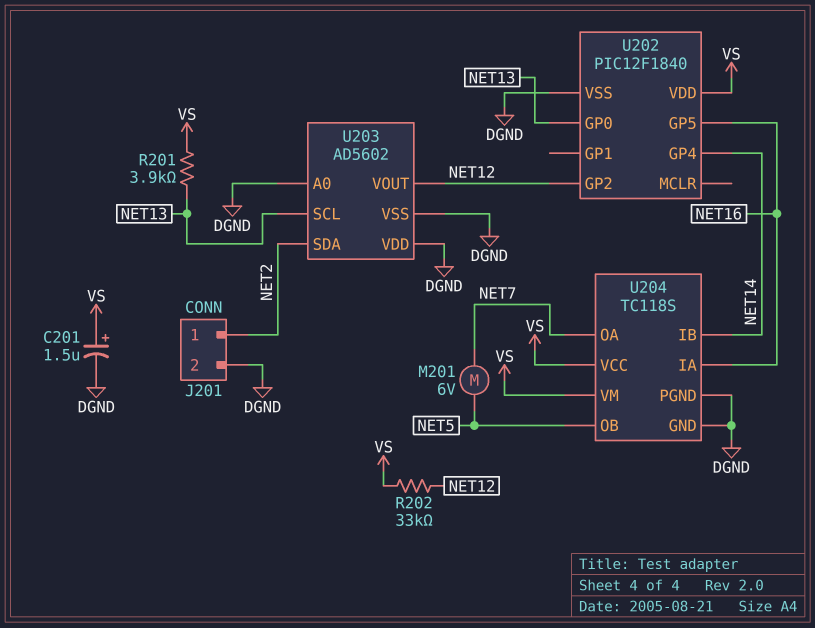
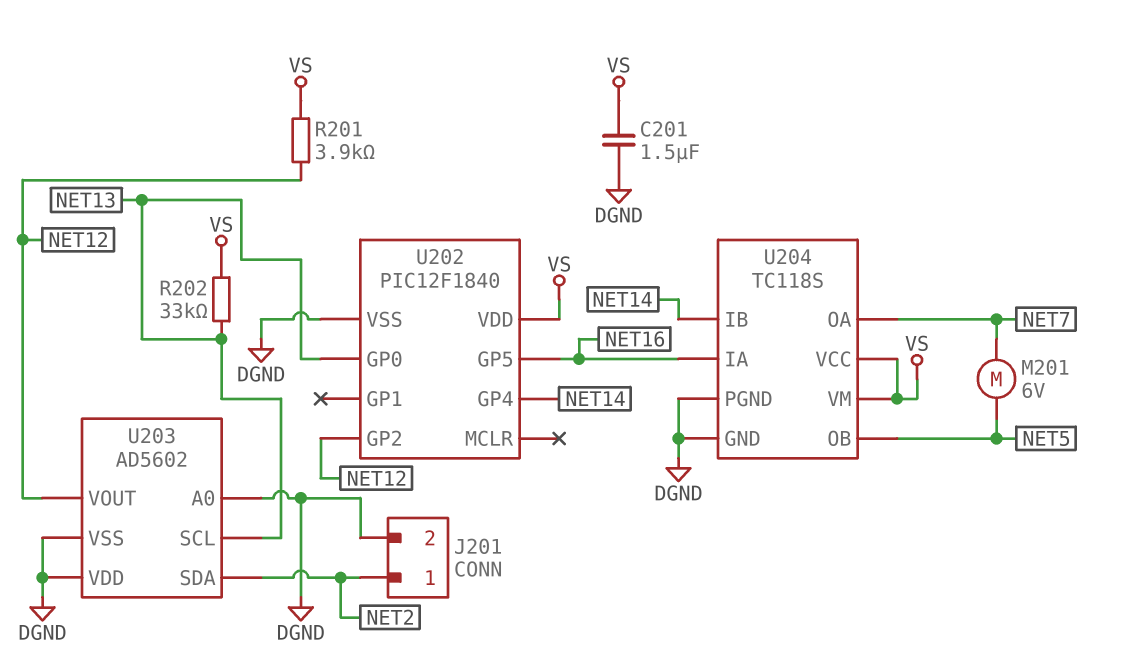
C201: 1.5uF (plus VS, minus DGND) -> 1.5uF (DGND, VS)
R201: 3.9k (NET13, VS) -> 3.9k (NET12, VS)
R202: 33k (NET12, VS) -> 33k (NET13, VS)

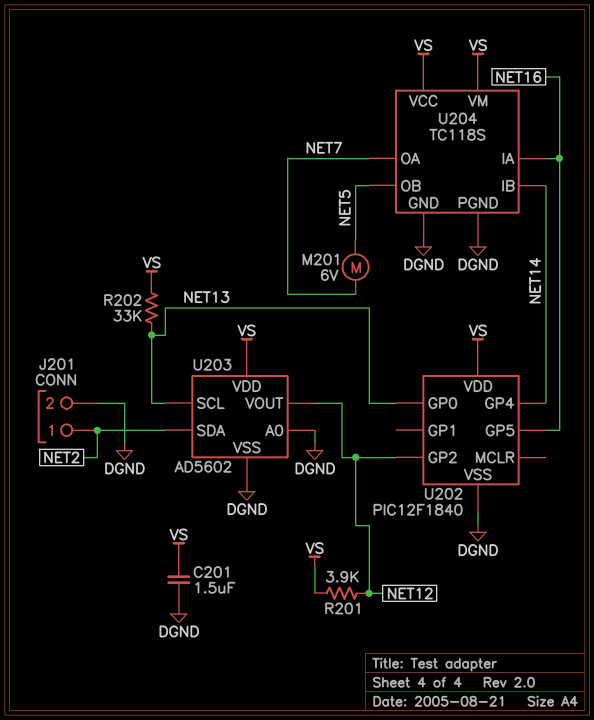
U203 pin VDD: DGND -> VS

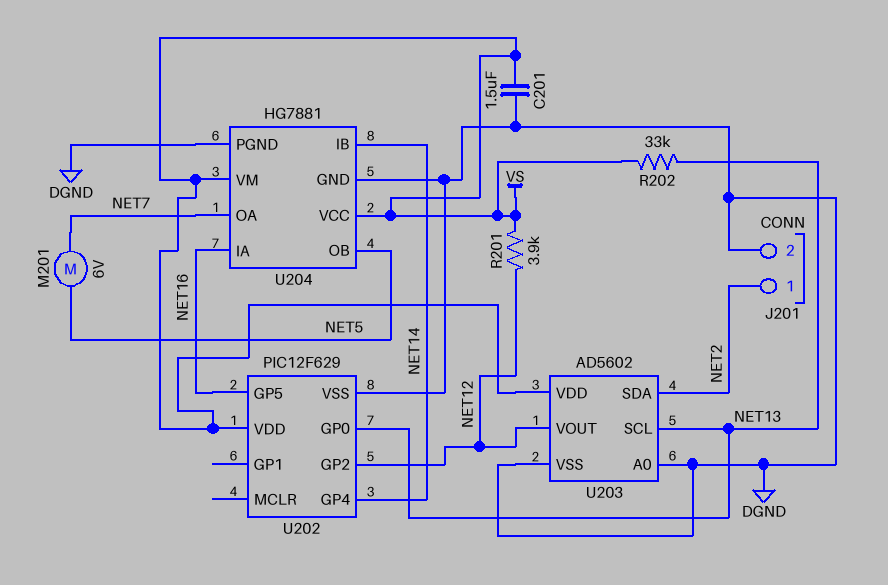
U202: PIC12F1840 -> PIC12F629
U204: TC118S -> HG7881

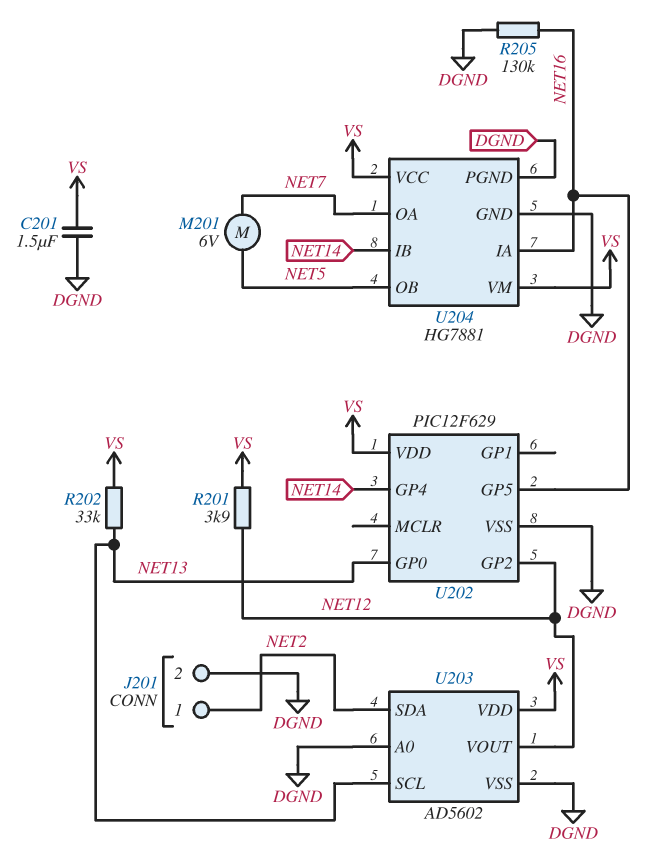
R205: none -> 130k (DGND, NET16)

